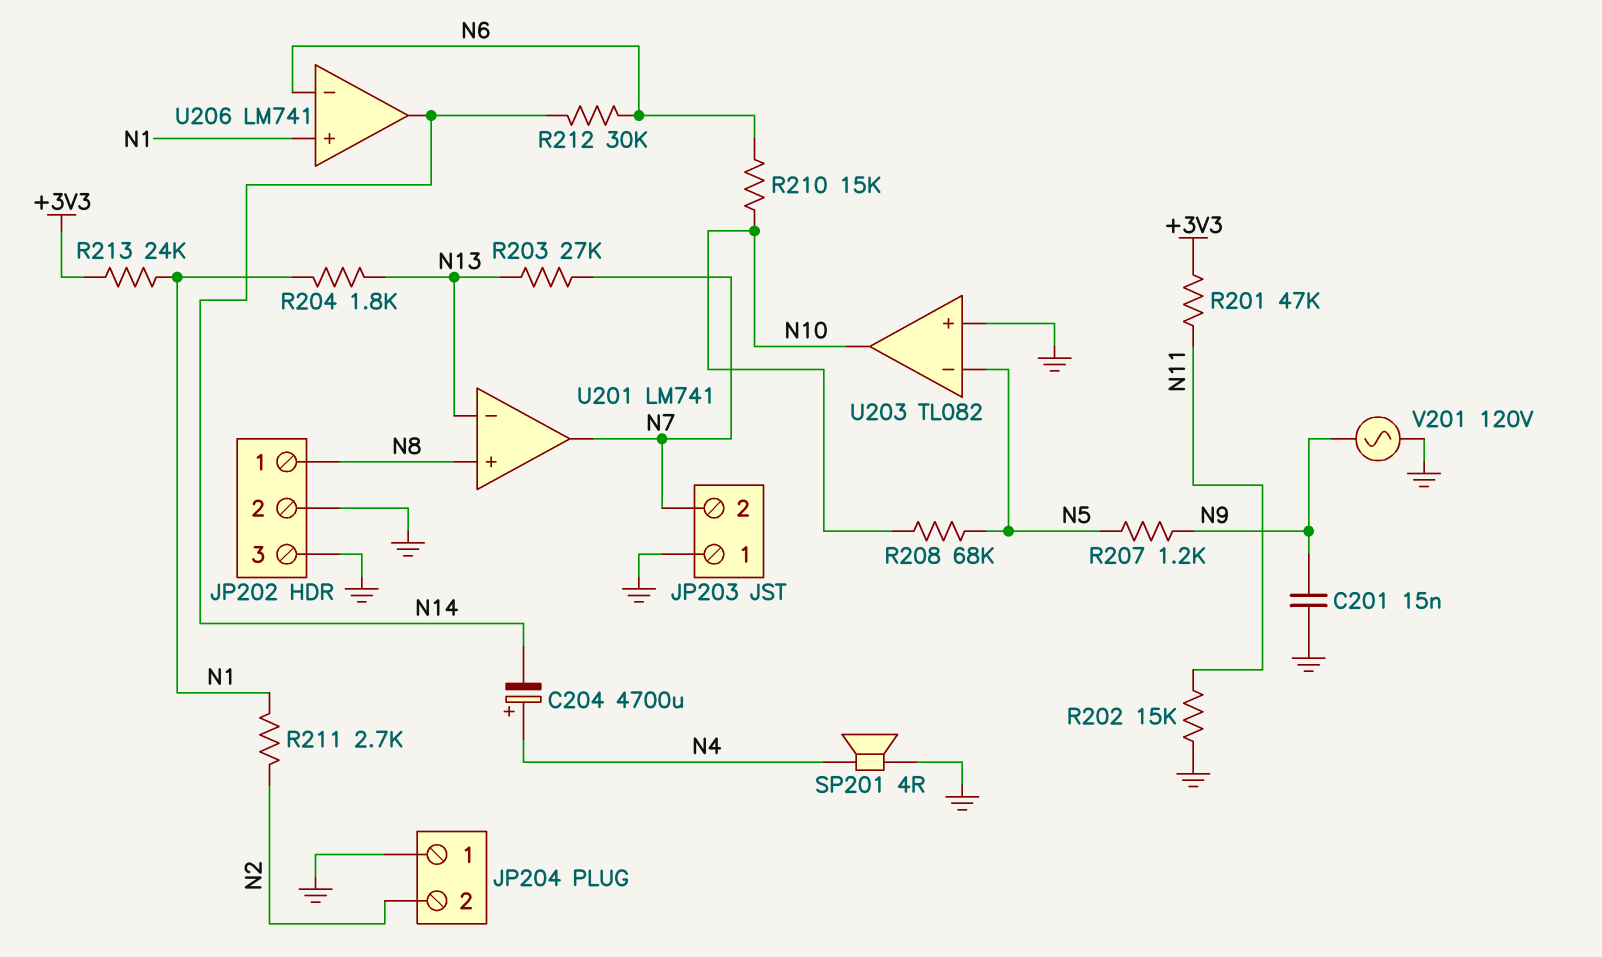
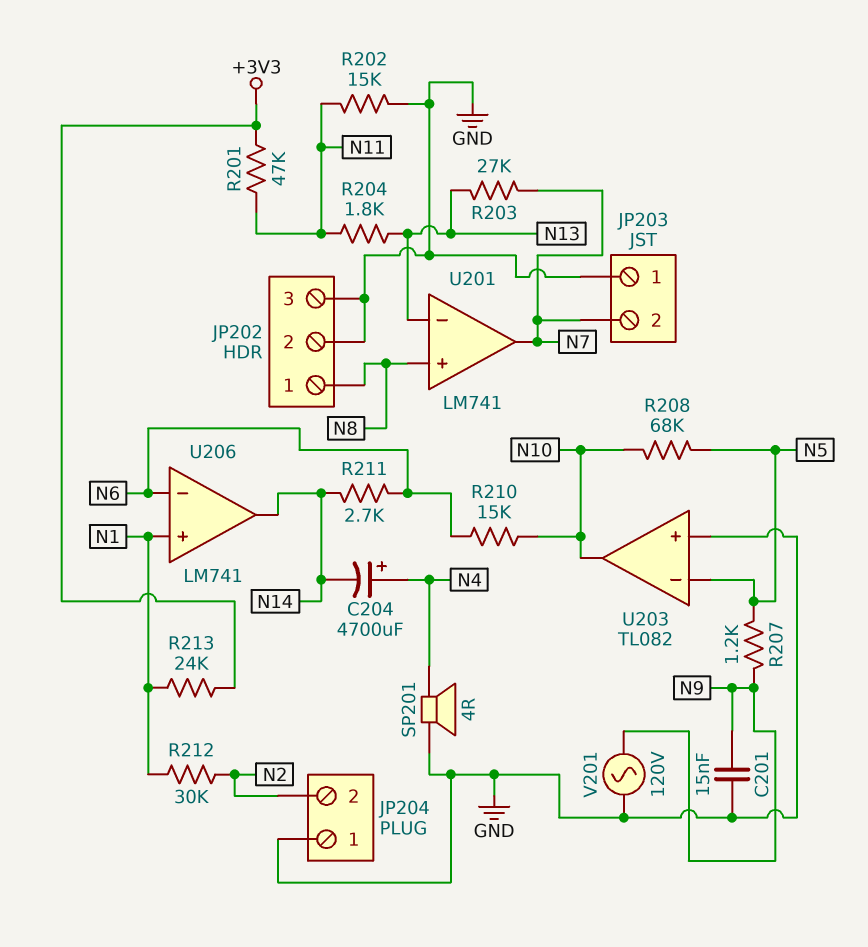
R204: 1.8k (N1, N13) -> 1.8k (N11, N13)
R211: 2.7k (N1, N2) -> 2.7k (N6, N14)
R212: 30k (N6, N14) -> 30k (N1, N2)

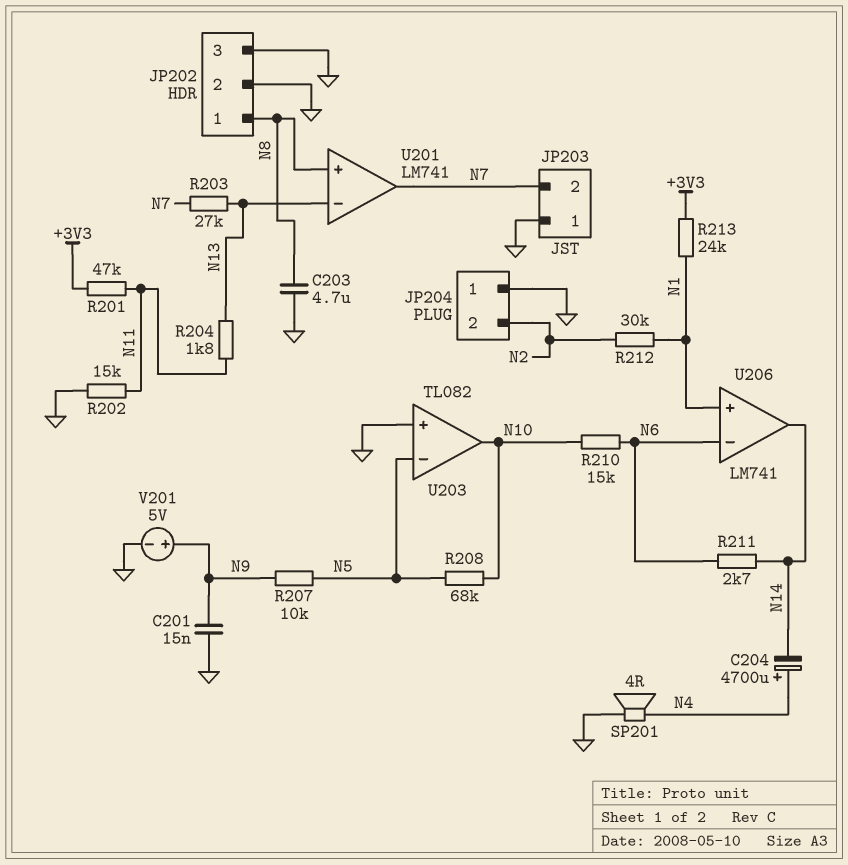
C203: none -> 4.7uF (GND, N8)
R207: 1.2k (N5, N9) -> 10k (N5, N9)
V201: AC 120V (GND, N9) -> 5V (plus N9, minus GND)

